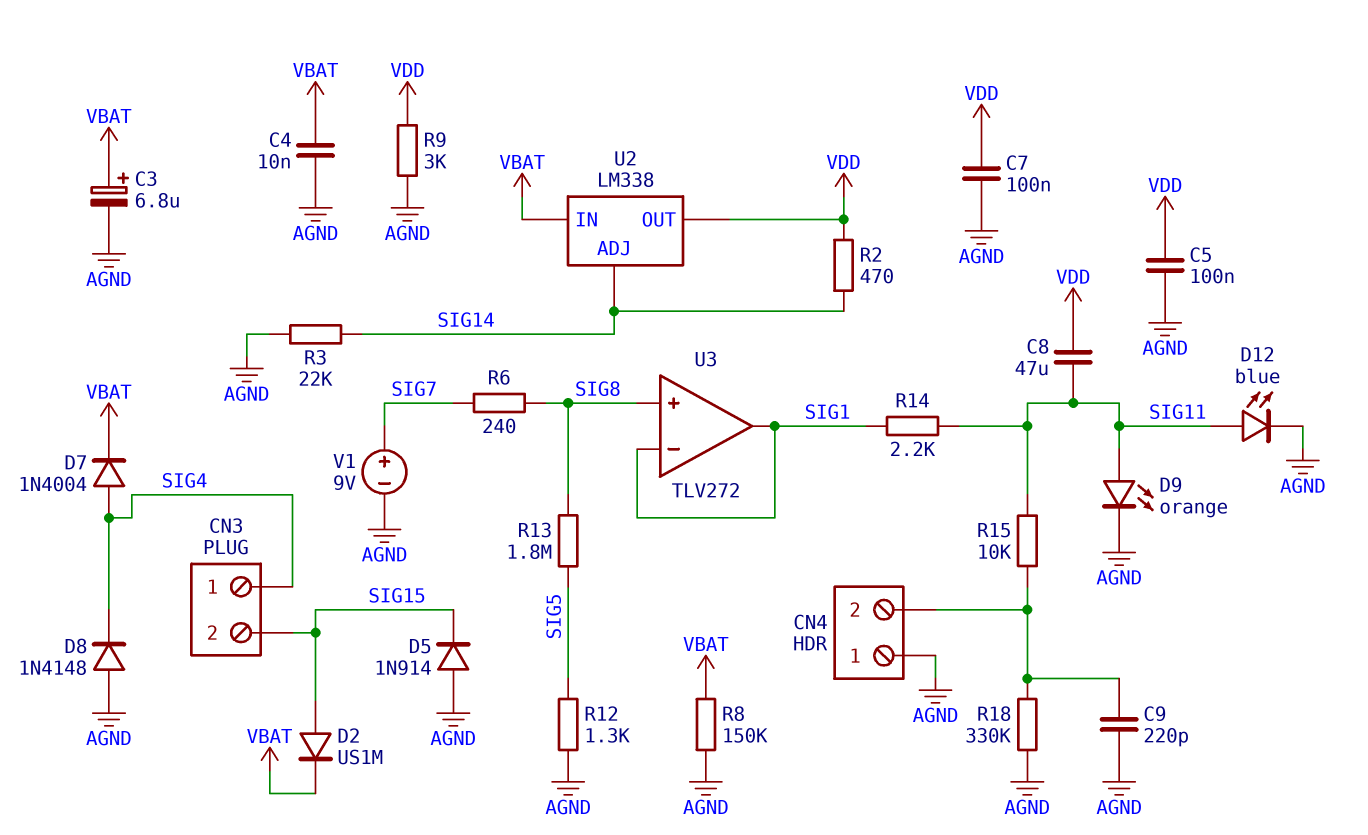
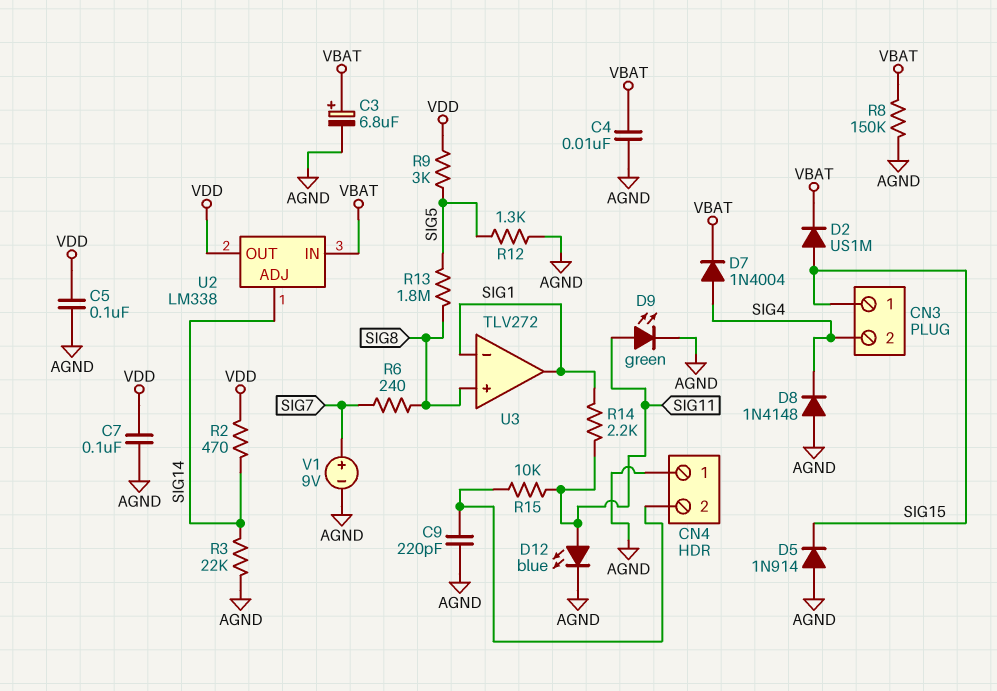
C8: 47uF (SIG11, VDD) -> none
CN3 pin 1: SIG4 -> SIG15
CN3 pin 2: SIG15 -> SIG4
D9: LED orange (A SIG11, K AGND) -> LED green (A SIG11, K AGND)
R9: 3k (AGND, VDD) -> 3k (SIG5, VDD)
R18: 330k (AGND, CN4/2) -> none

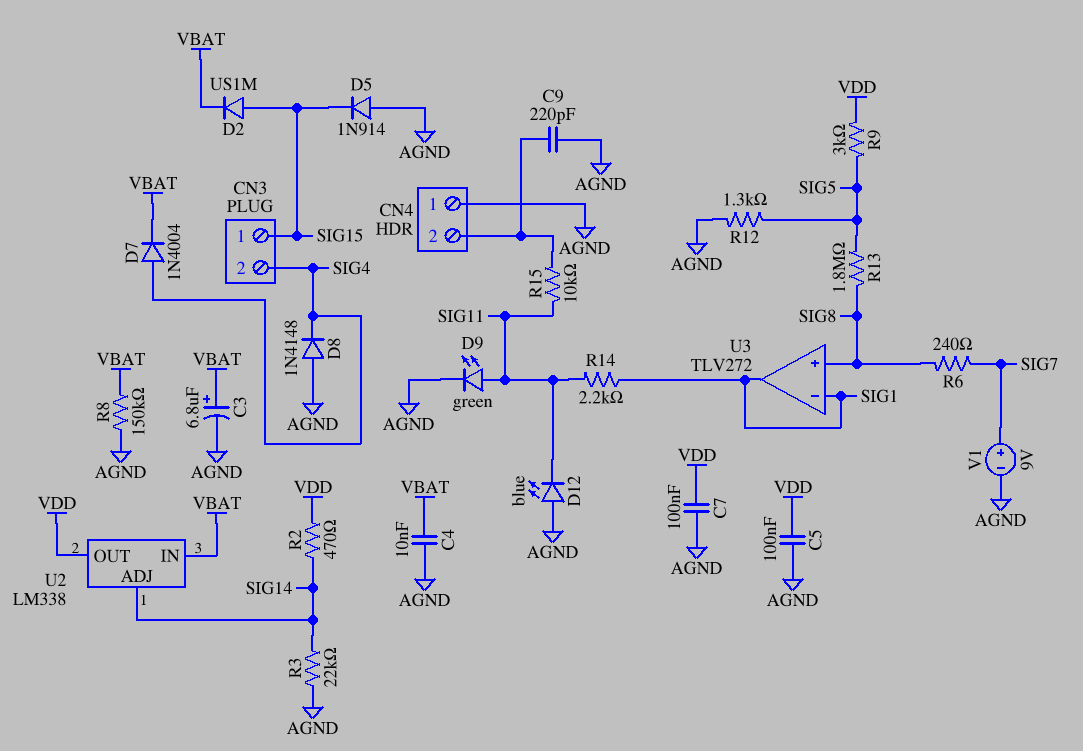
D12: LED blue (A SIG11, K AGND) -> LED blue (A AGND, K SIG11)

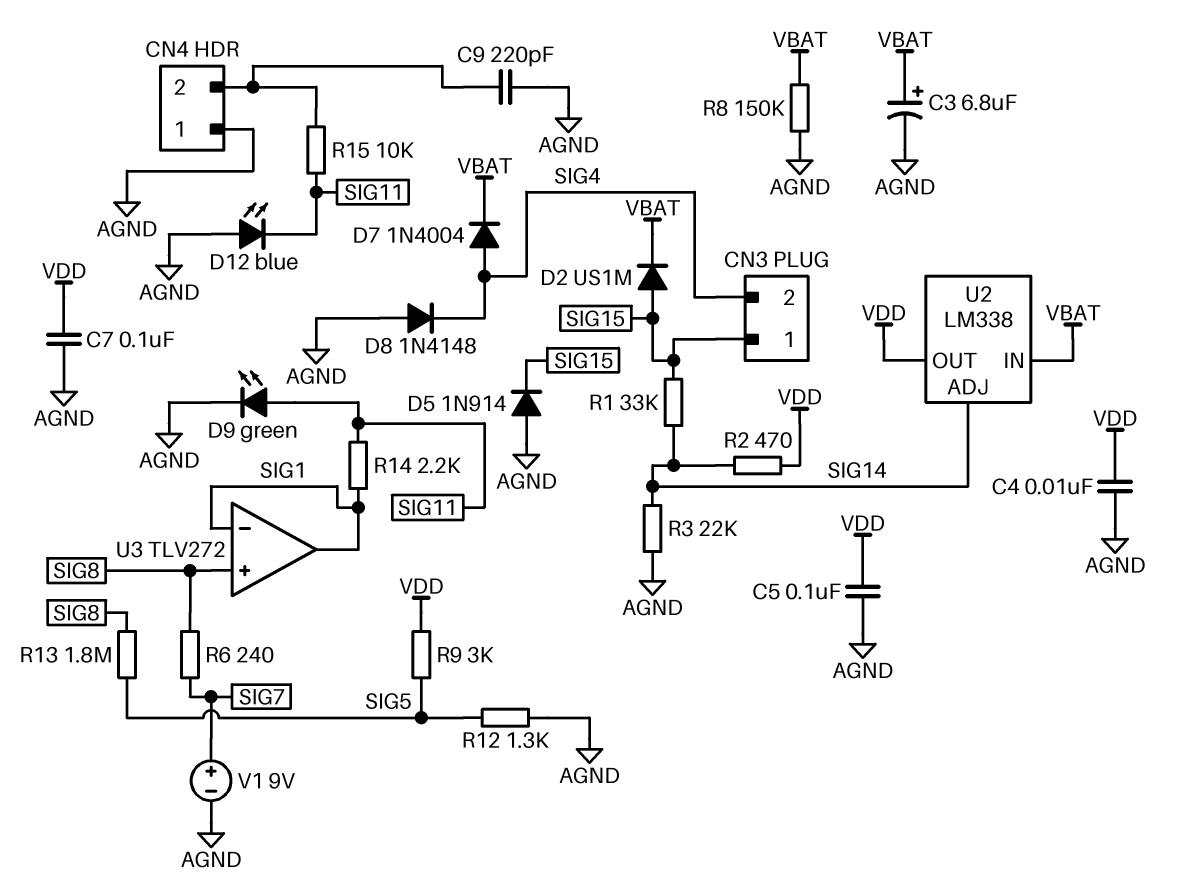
C4: 10nF (AGND, VBAT) -> 10nF (AGND, VDD)
R1: none -> 33k (SIG14, SIG15)

